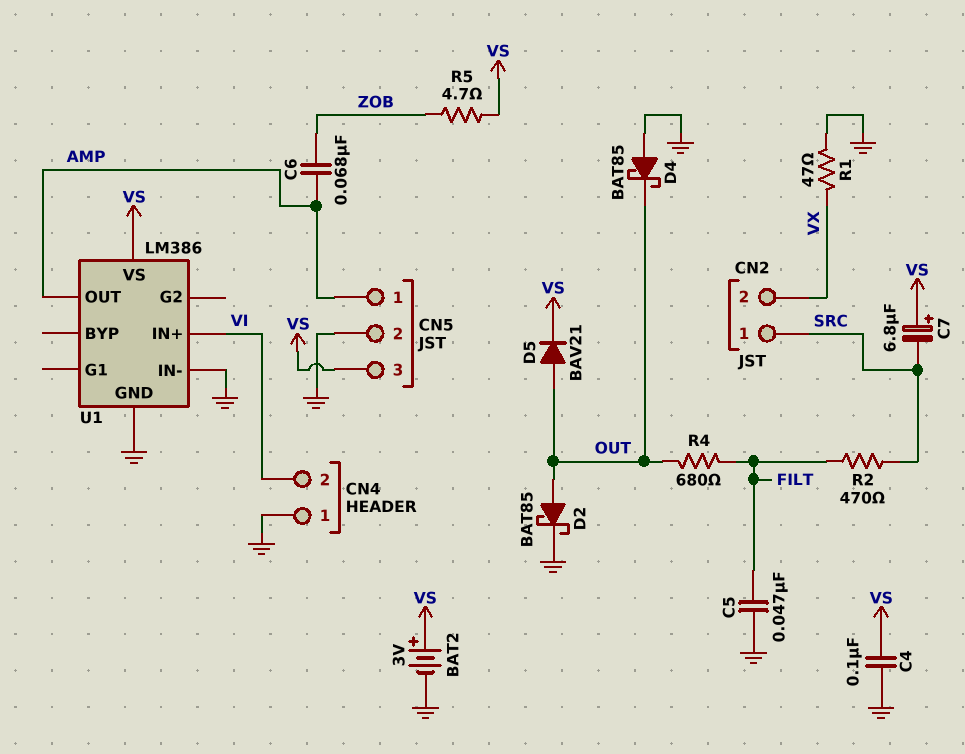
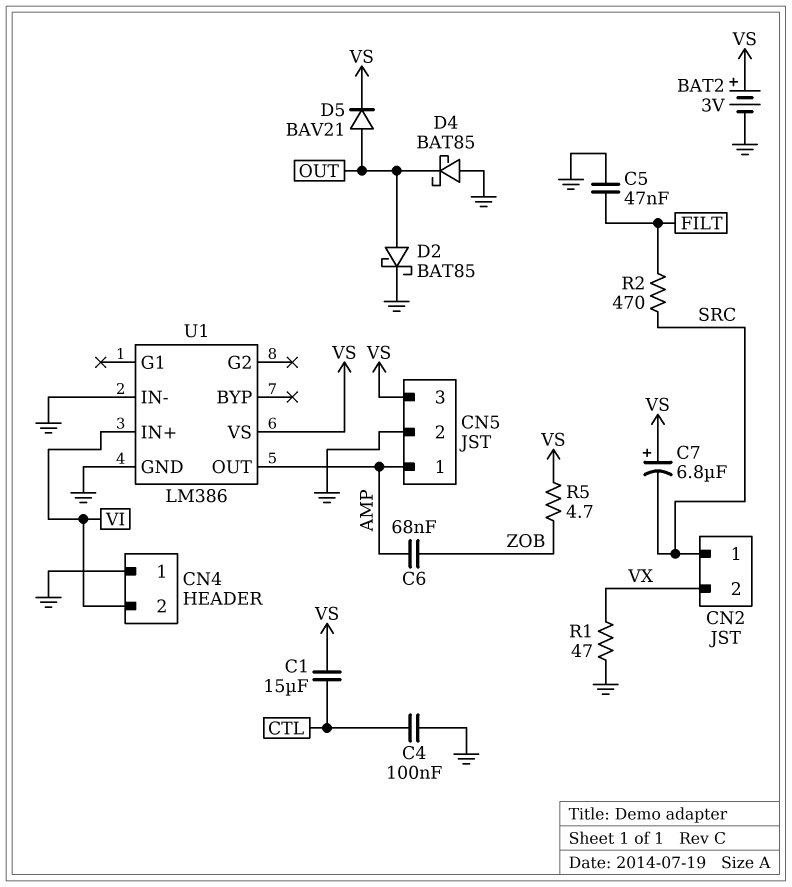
C1: none -> 15uF (CTL, VS)
C4: 100nF (GND, VS) -> 100nF (CTL, GND)
R4: 680 (FILT, OUT) -> none

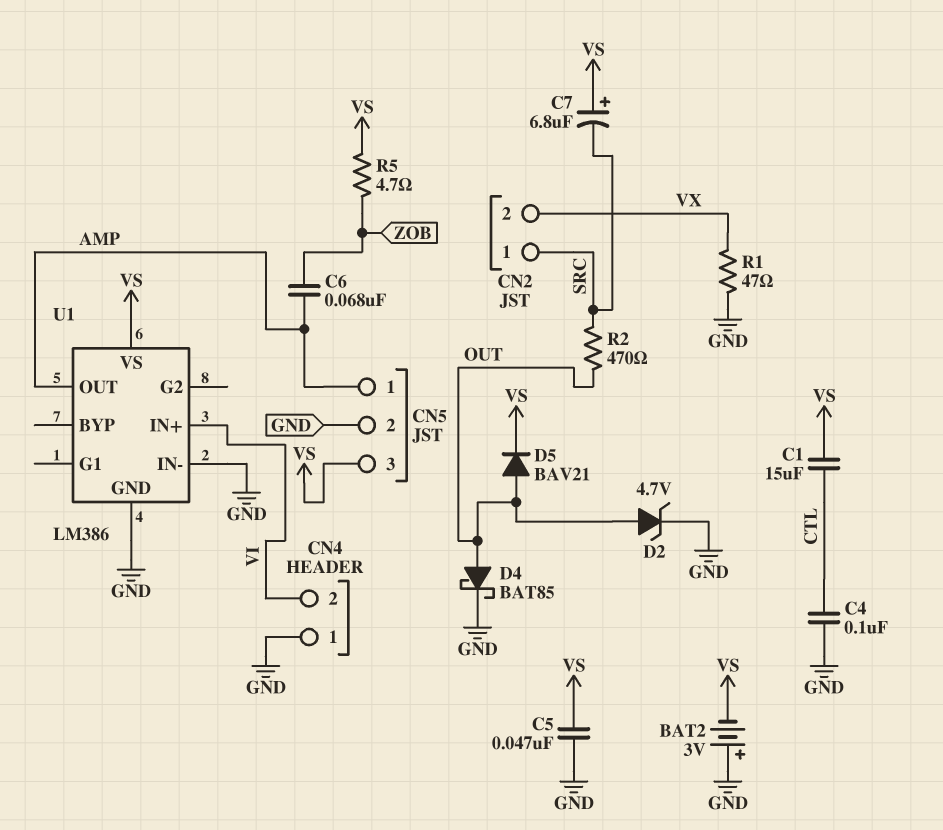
BAT2: 3V (plus VS, minus GND) -> 3V (plus GND, minus VS)
C5: 47nF (FILT, GND) -> 47nF (GND, VS)
D2: schottky BAT85 (A OUT, K GND) -> zener 4.7V (A OUT, K GND)
D4: schottky BAT85 (A GND, K OUT) -> schottky BAT85 (A OUT, K GND)
R2: 470 (FILT, SRC) -> 470 (OUT, SRC)

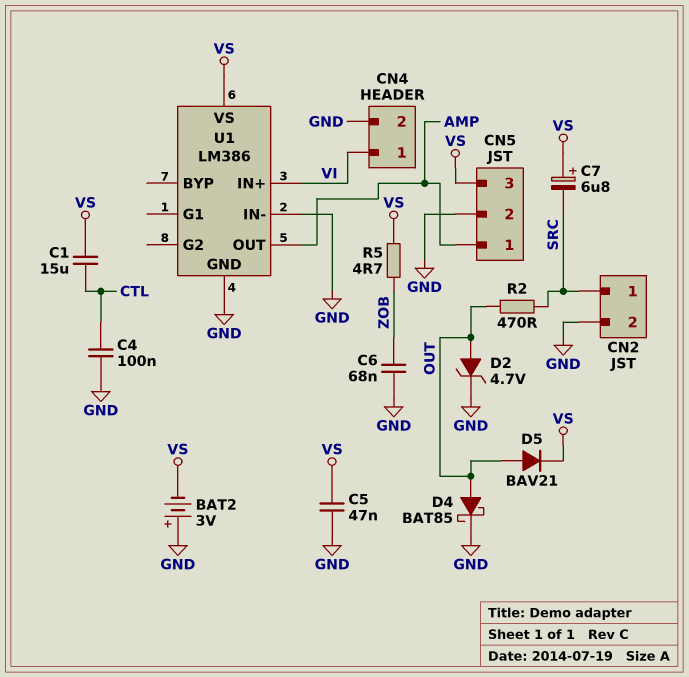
C6: 68nF (AMP, ZOB) -> 68nF (GND, ZOB)
CN2 pin 2: VX -> GND
CN4 pin 1: GND -> VI
CN4 pin 2: VI -> GND
R1: 47 (GND, VX) -> none

